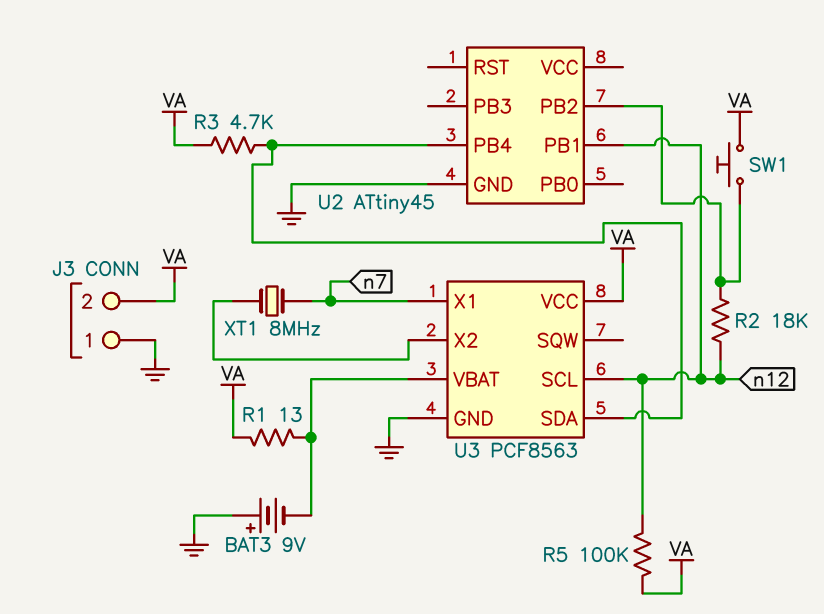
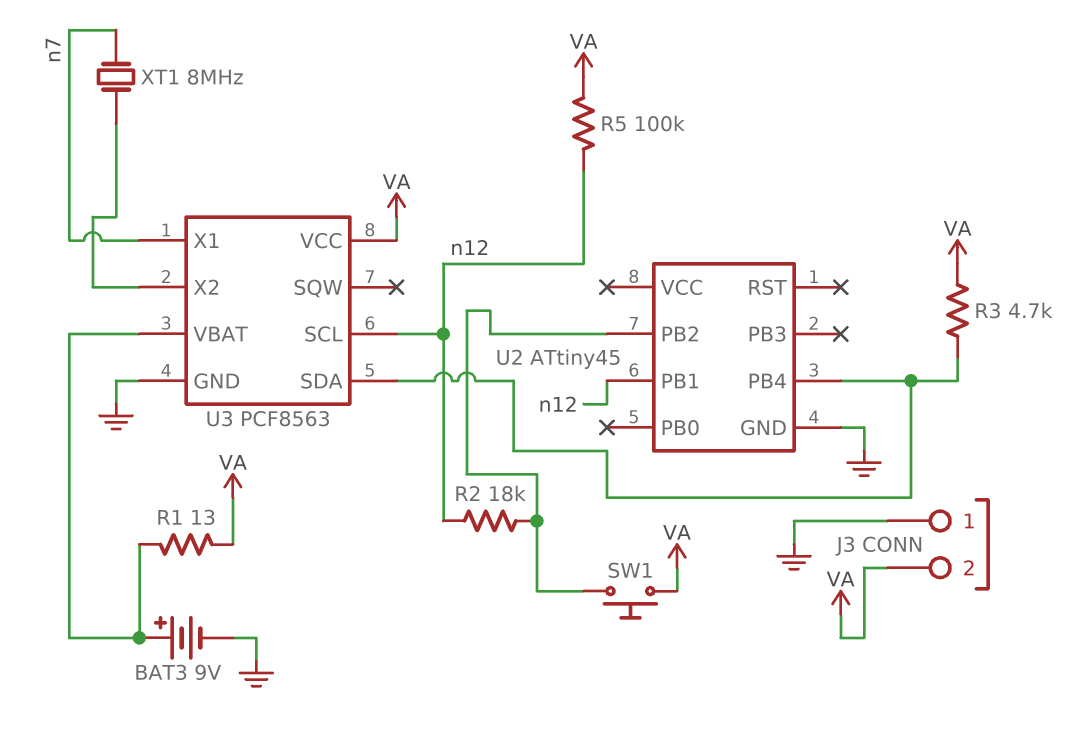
BAT3: 9V (plus GND, minus U3/VBAT) -> 9V (plus U3/VBAT, minus GND)

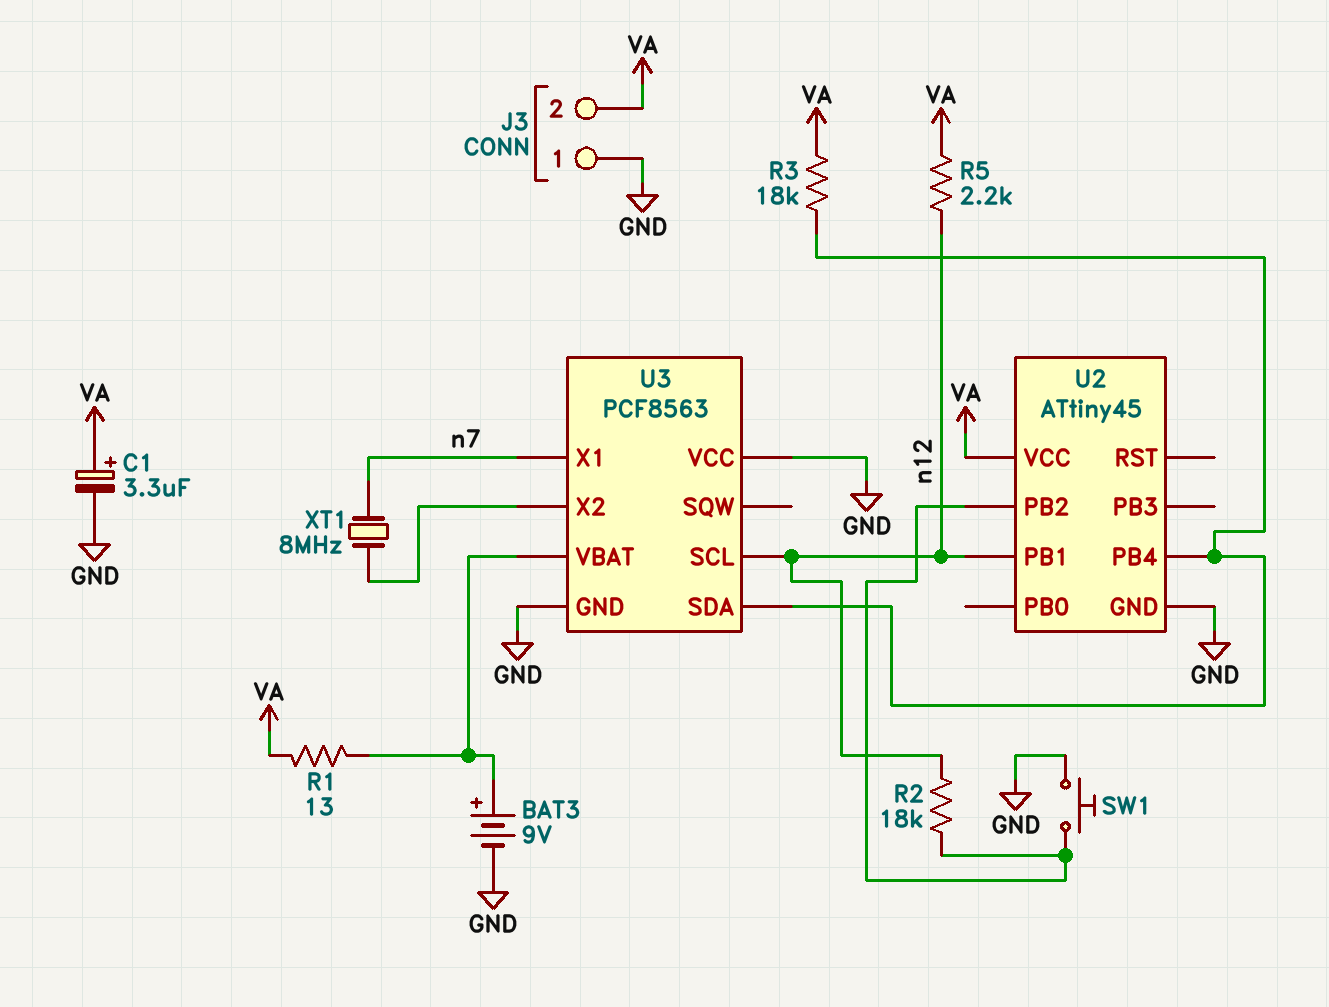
C1: none -> 3.3uF (plus VA, minus GND)
R3: 4.7k (U2/PB4, VA) -> 18k (U2/PB4, VA)
R5: 100k (VA, n12) -> 2.2k (VA, n12)
SW1: button (U2/PB2, VA) -> button (GND, U2/PB2)
U2 pin VCC: none -> VA
U3 pin VCC: VA -> GND

